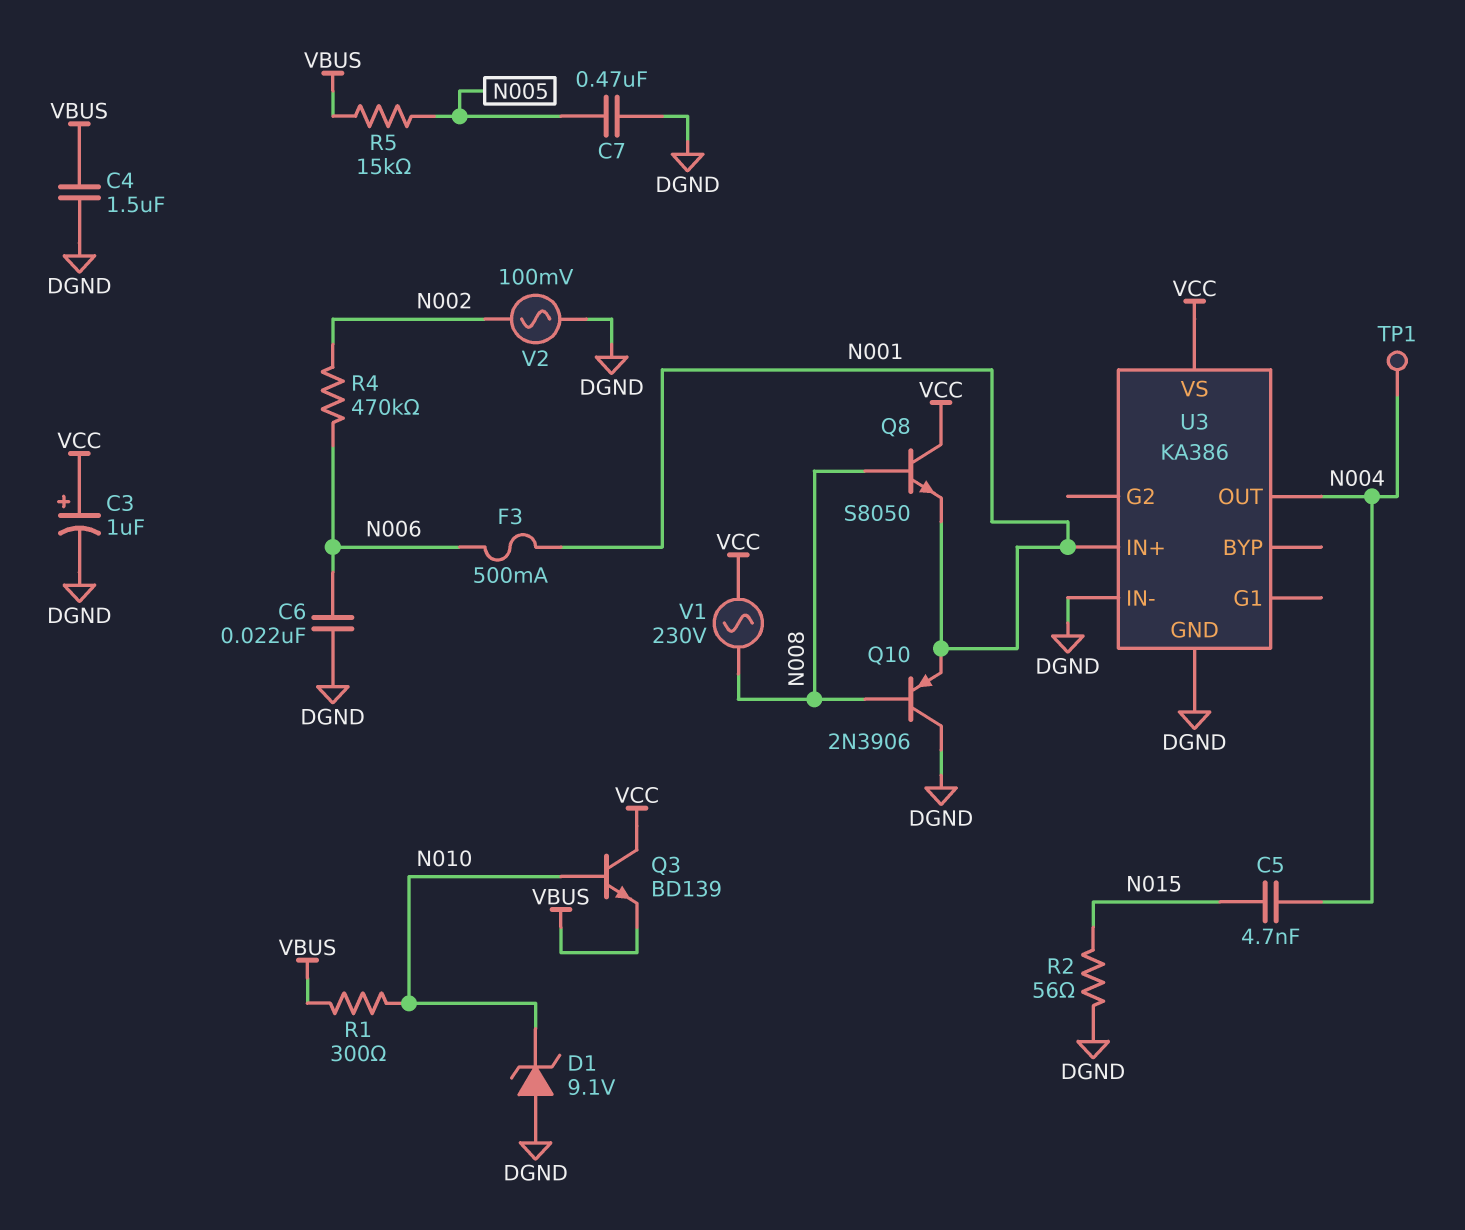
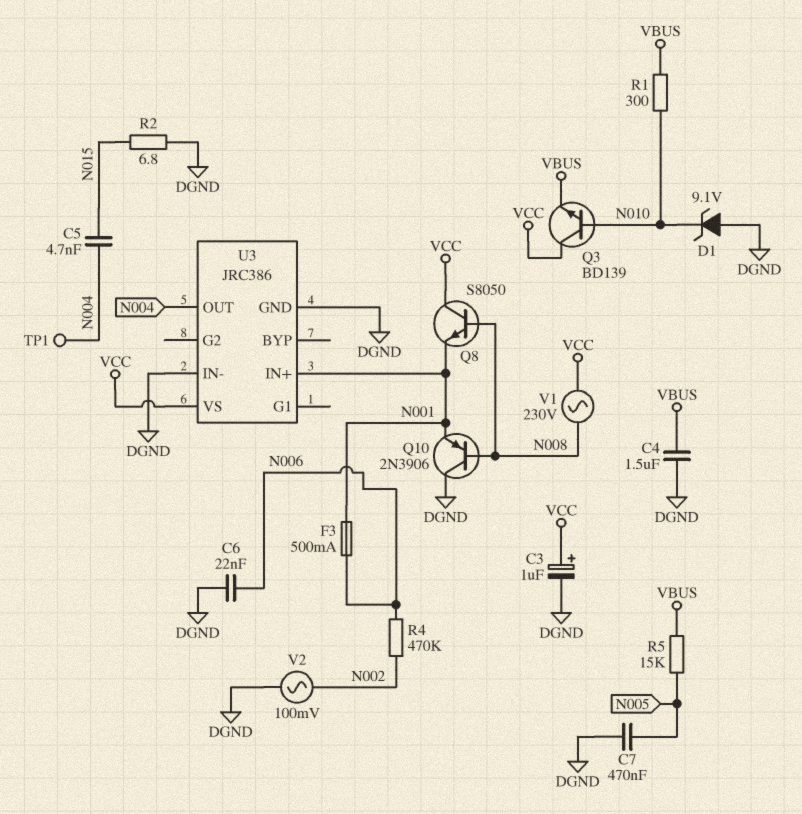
R2: 56 (DGND, N015) -> 6.8 (DGND, N015)
U3: KA386 -> JRC386

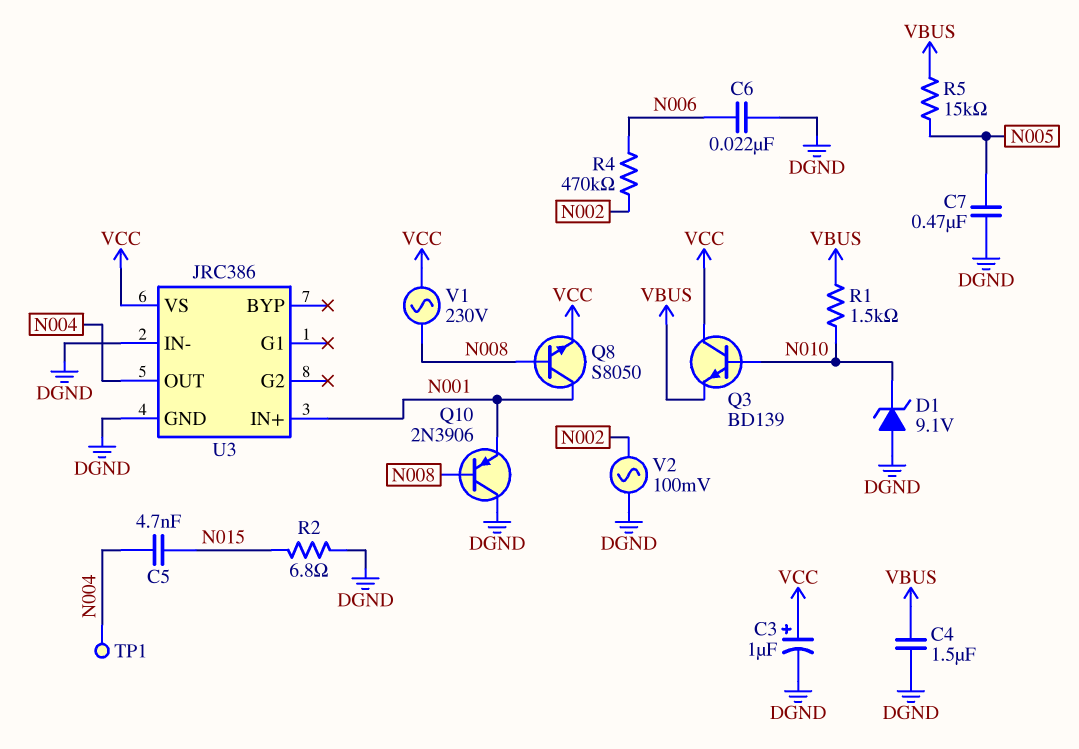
F3: 500mA (N001, N006) -> none
Q8: NPN S8050 (B N008, C VCC, E N001) -> NPN S8050 (B N008, C N001, E VCC)
R1: 300 (N010, VBUS) -> 1.5k (N010, VBUS)

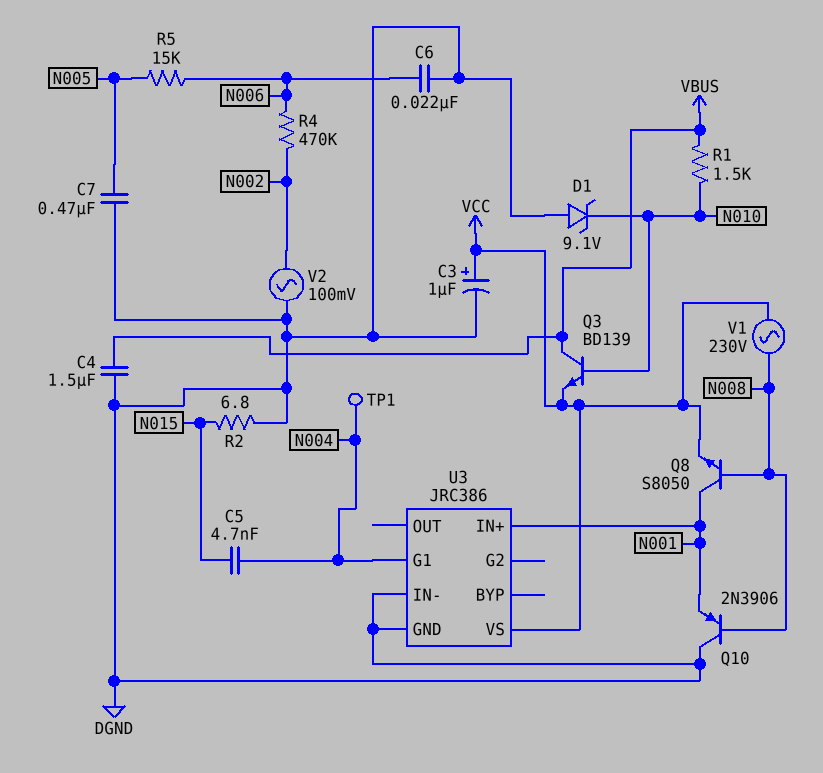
Q3: NPN BD139 (B N010, C VCC, E VBUS) -> NPN BD139 (B N010, C VBUS, E VCC)
R5: 15k (N005, VBUS) -> 15k (N005, N006)
U3 pin G1: none -> N004
U3 pin OUT: N004 -> none

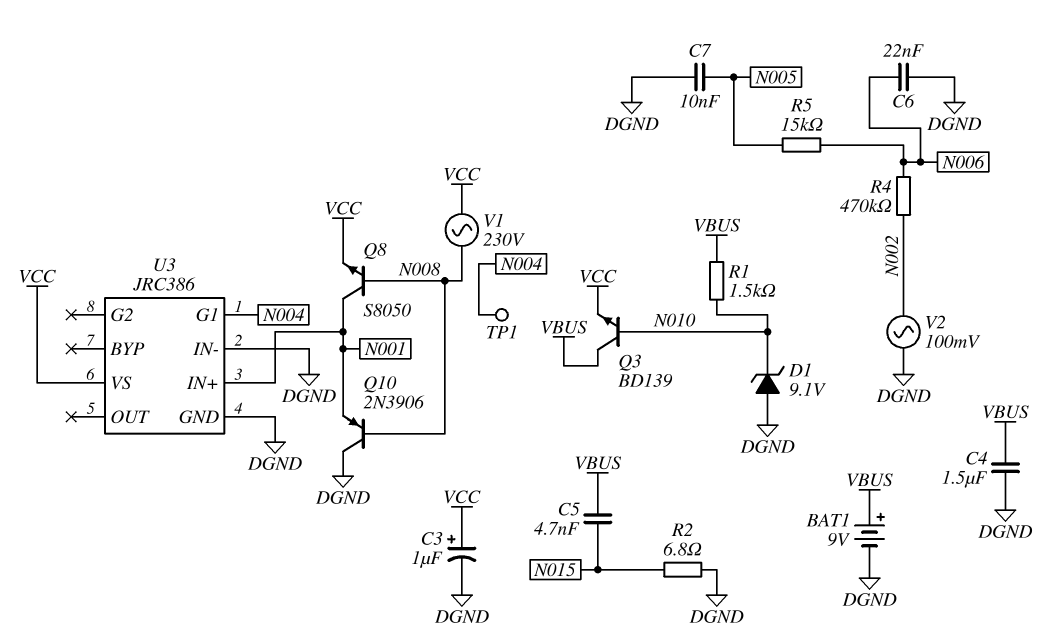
BAT1: none -> 9V (plus VBUS, minus DGND)
C5: 4.7nF (N004, N015) -> 4.7nF (N015, VBUS)
C7: 470nF (DGND, N005) -> 10nF (DGND, N005)

